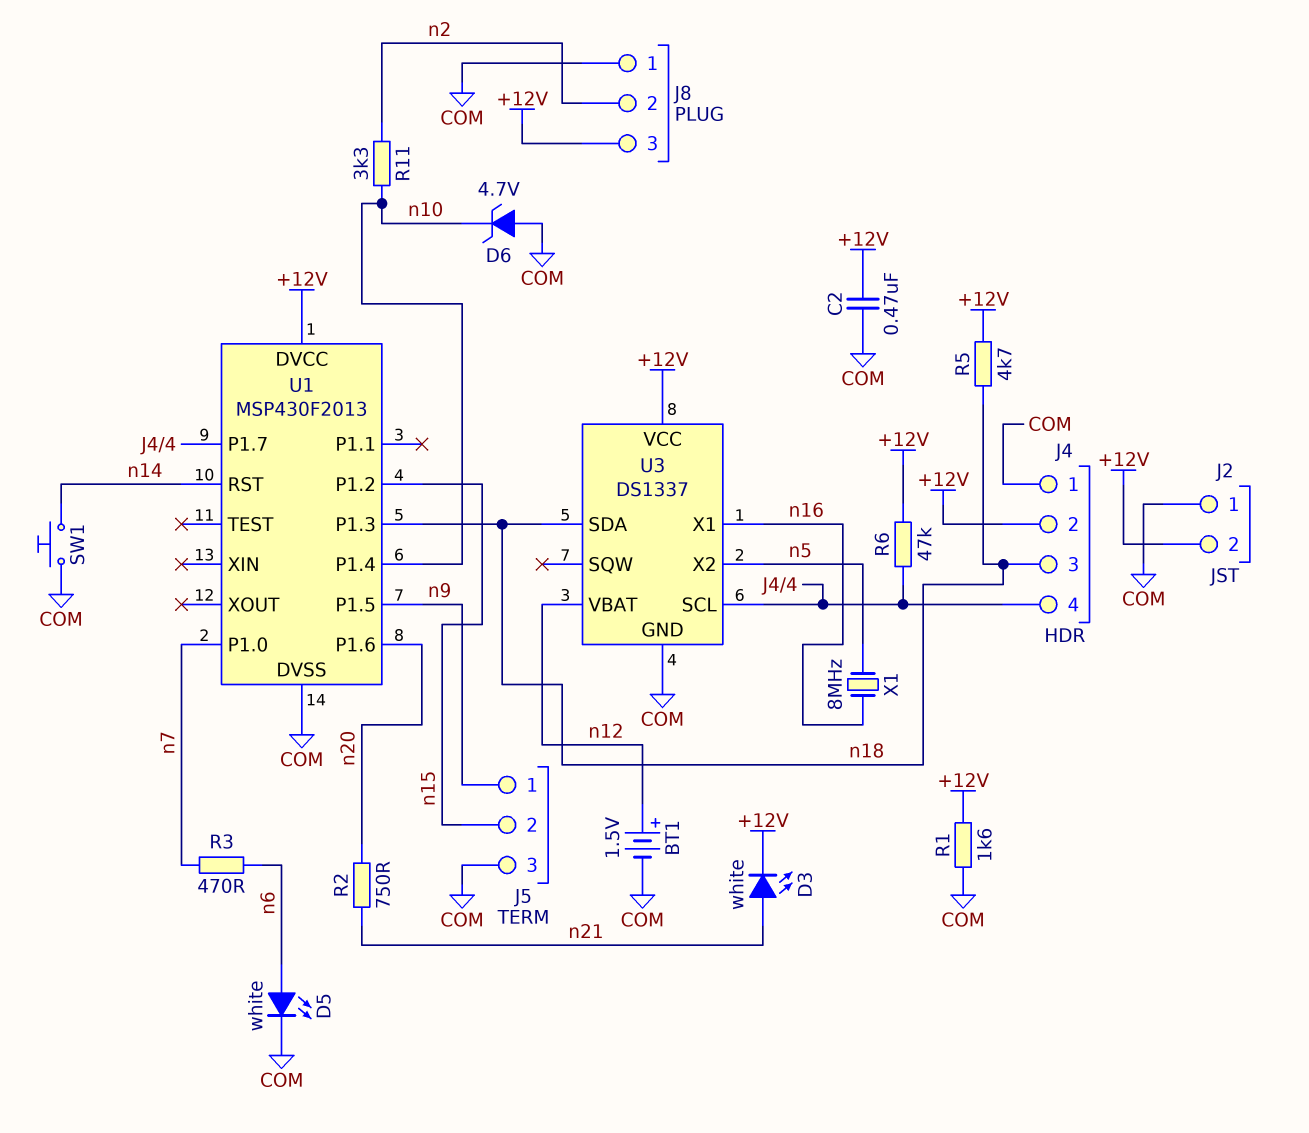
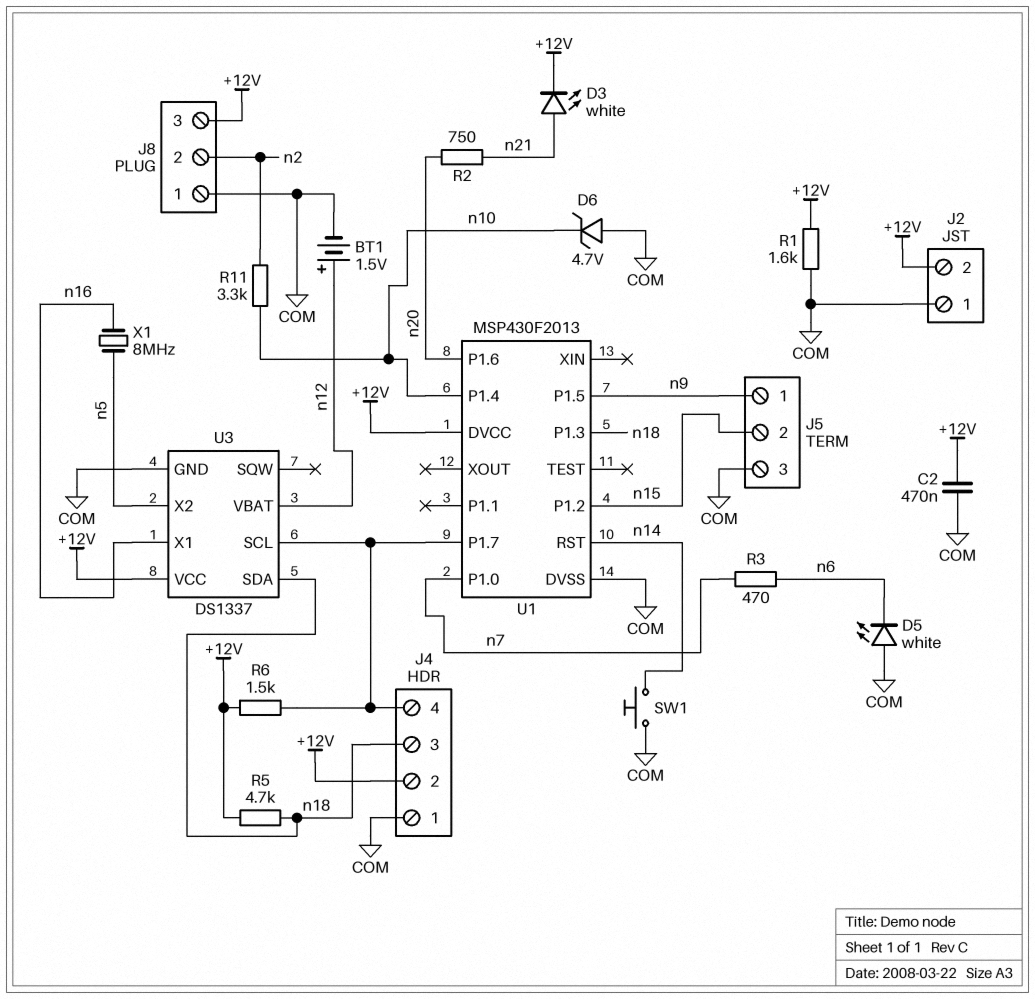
D5: LED white (A n6, K COM) -> LED white (A COM, K n6)
R6: 47k (+12V, J4/4) -> 1.5k (+12V, J4/4)

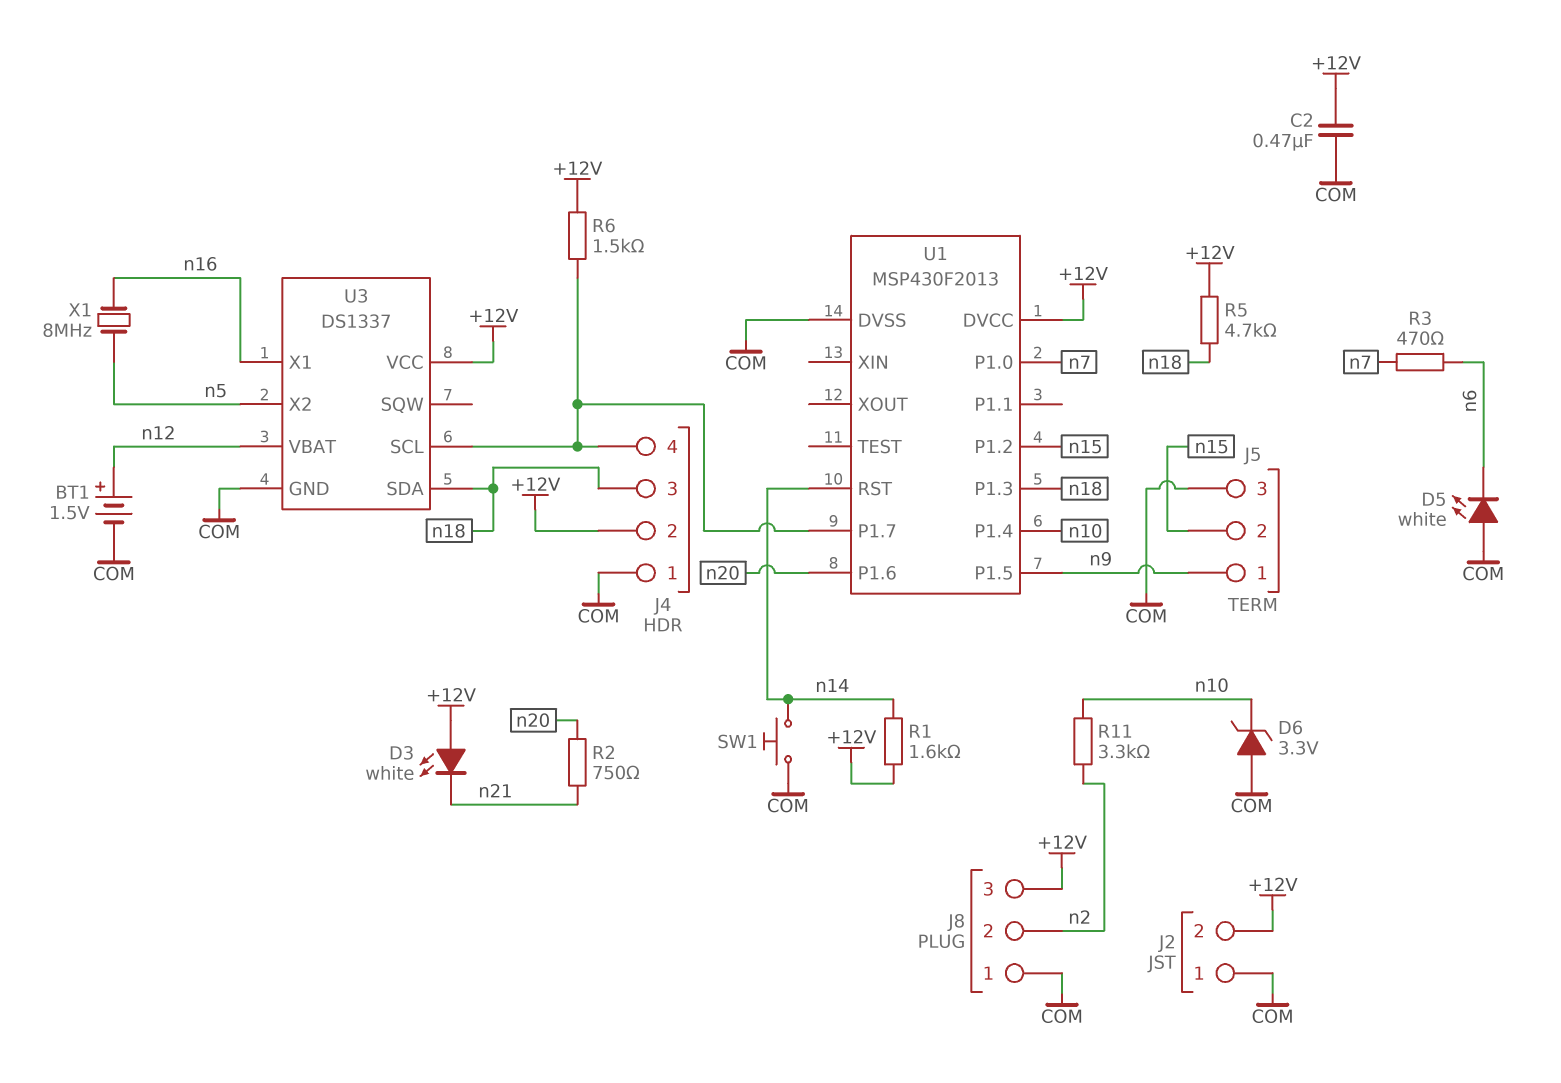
D3: LED white (A n21, K +12V) -> LED white (A +12V, K n21)
D6: zener 4.7V (A COM, K n10) -> zener 3.3V (A COM, K n10)
R1: 1.6k (+12V, COM) -> 1.6k (+12V, n14)

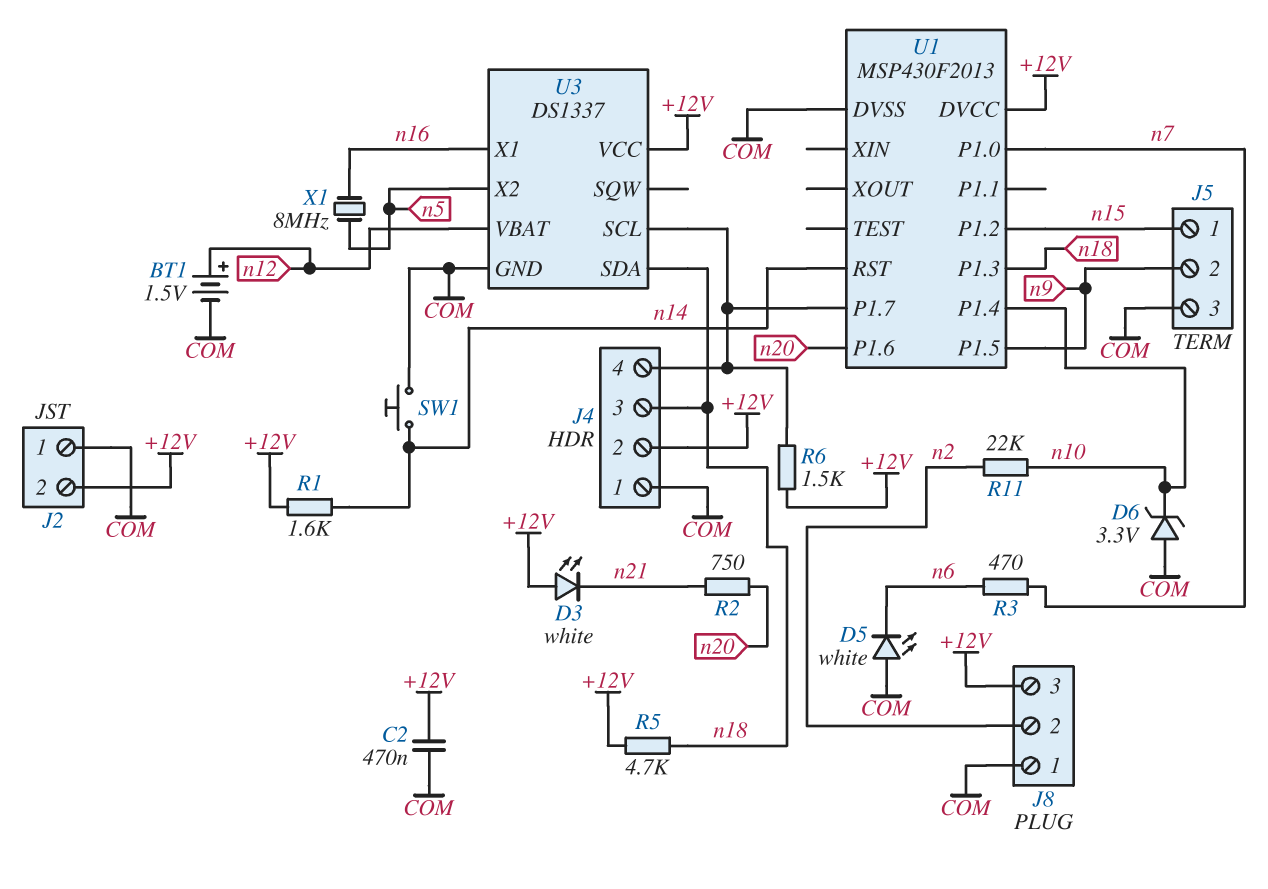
J5 pin 1: n9 -> n15
J5 pin 2: n15 -> n9
R11: 3.3k (n2, n10) -> 22k (n2, n10)

